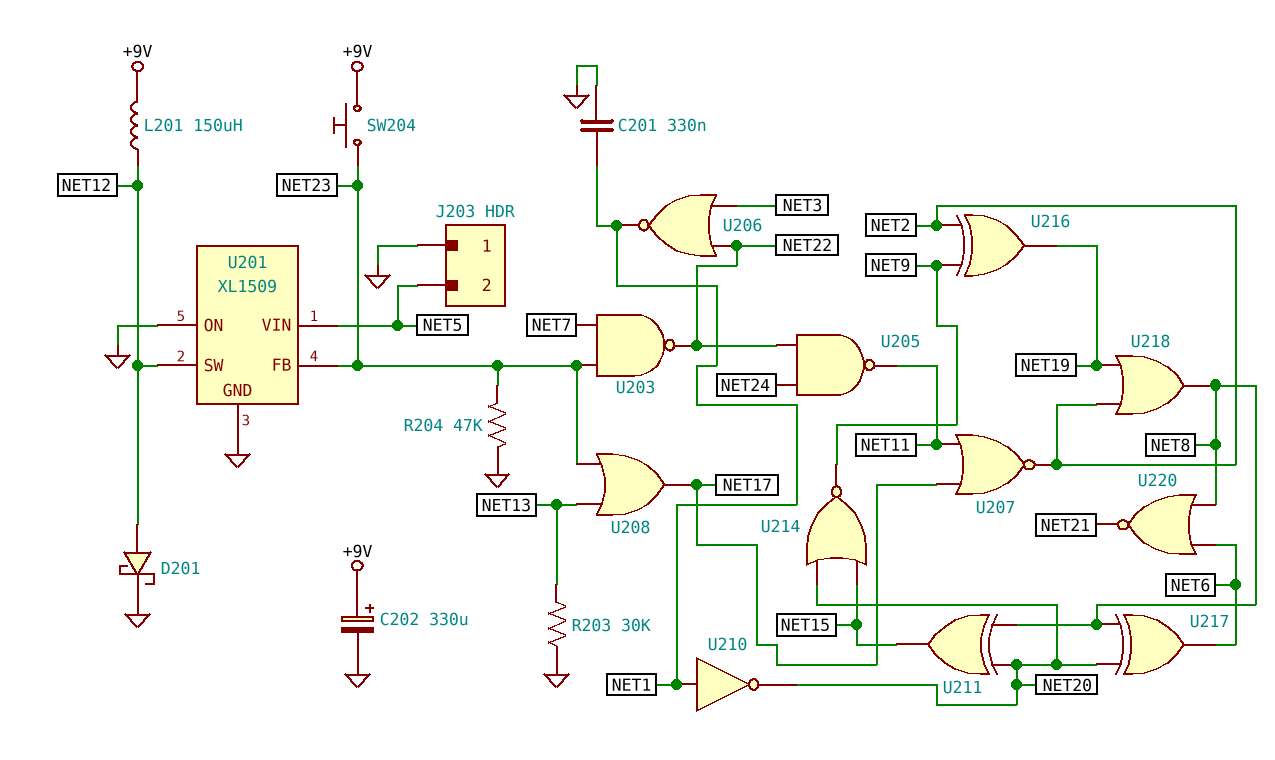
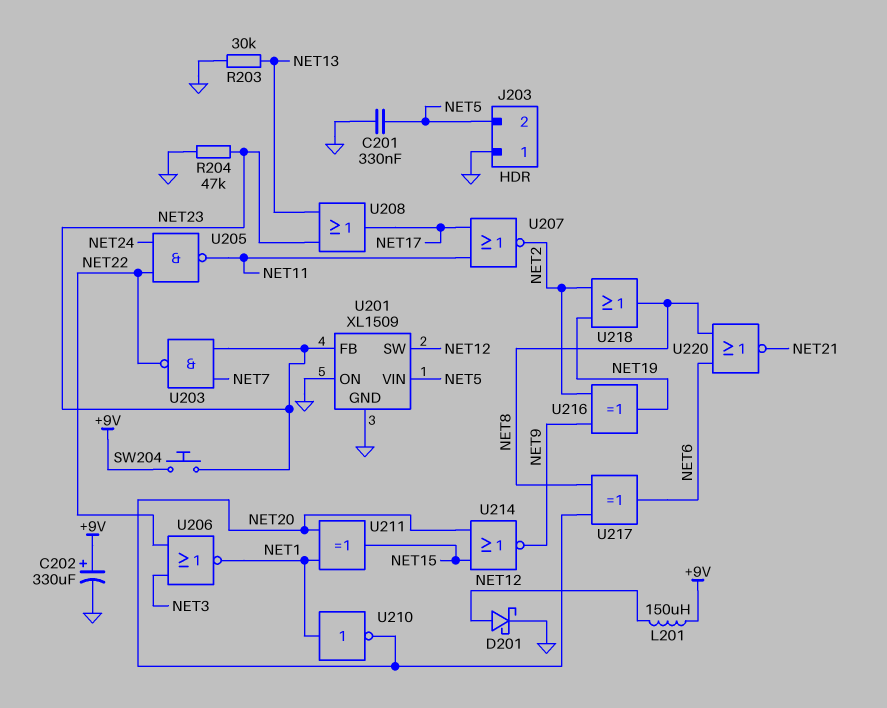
C201: 330nF (GND, NET1) -> 330nF (GND, NET5)
U211: XOR (in NET8, in NET20, out NET15) -> XOR (in NET1, in NET20, out NET15)

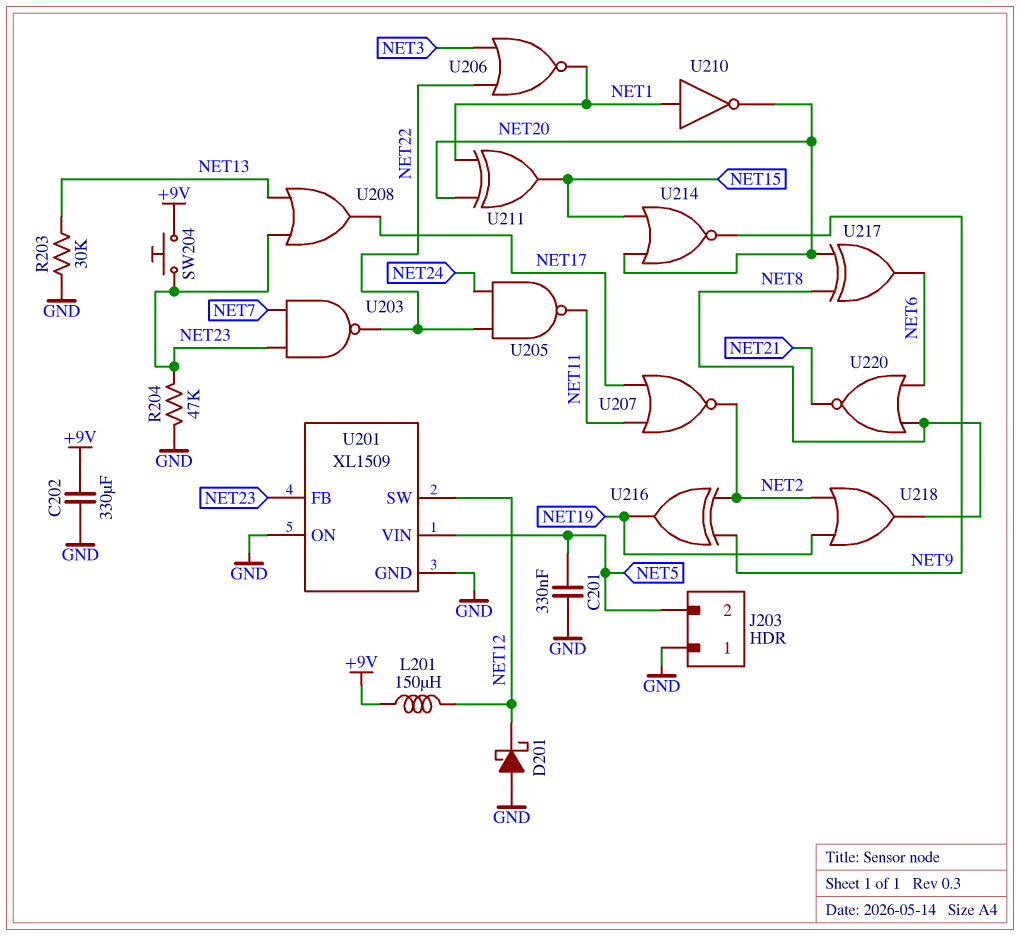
C202: 330uF (plus +9V, minus GND) -> 330uF (+9V, GND)
D201: schottky (A NET12, K GND) -> schottky (A GND, K NET12)

